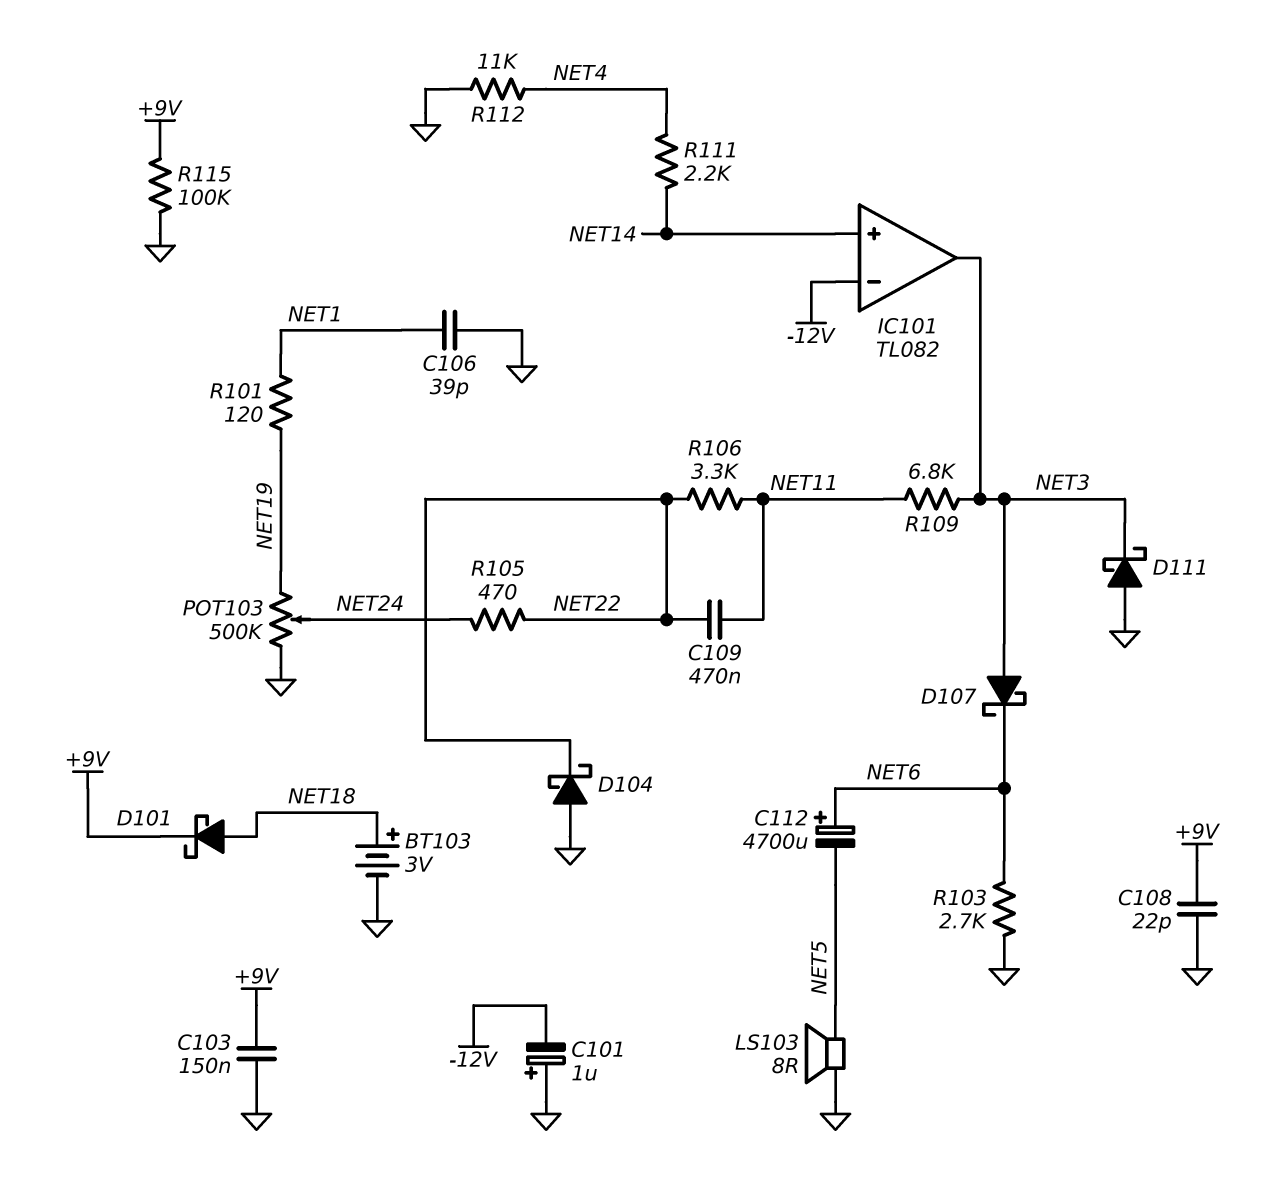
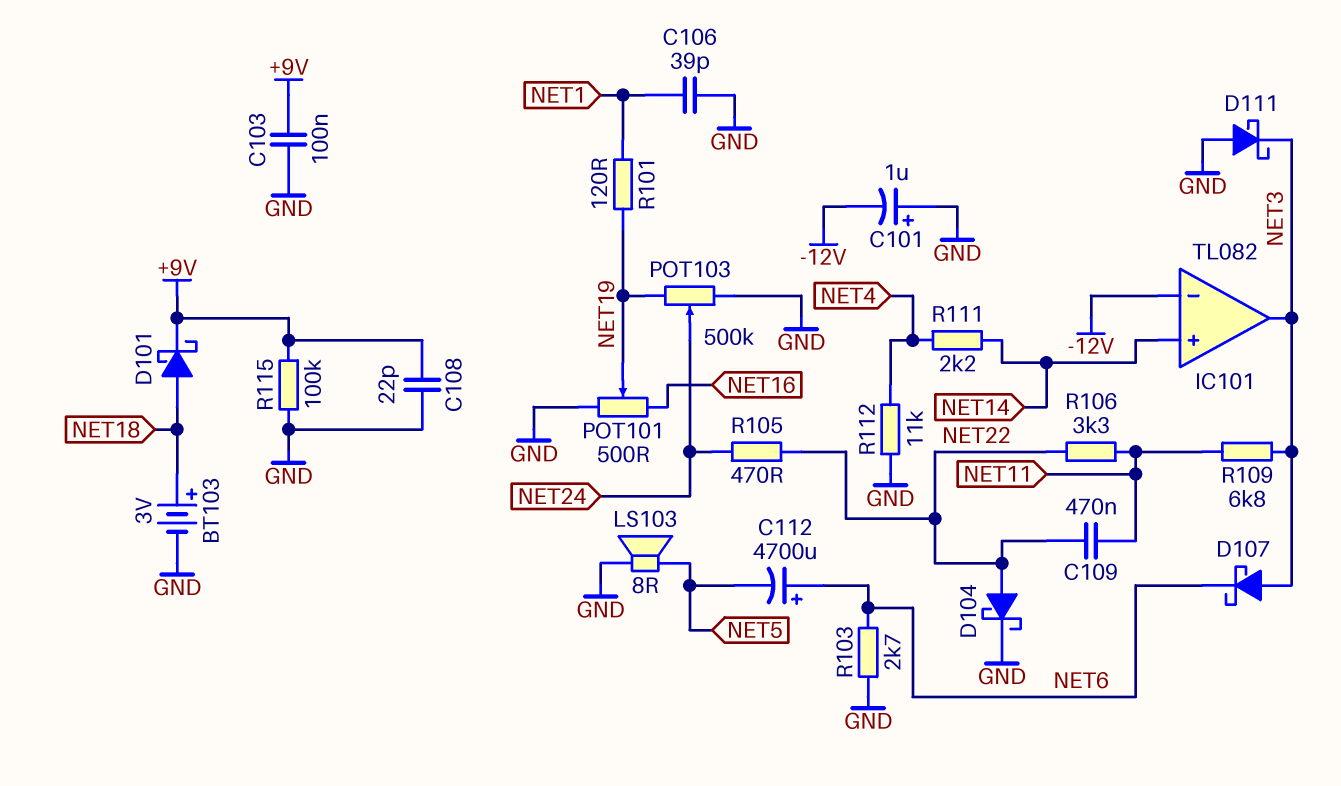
C103: 150nF (+9V, GND) -> 100nF (+9V, GND)
D104: schottky (A GND, K NET22) -> schottky (A NET22, K GND)
POT101: none -> 500 (GND, NET16, wiper NET19)

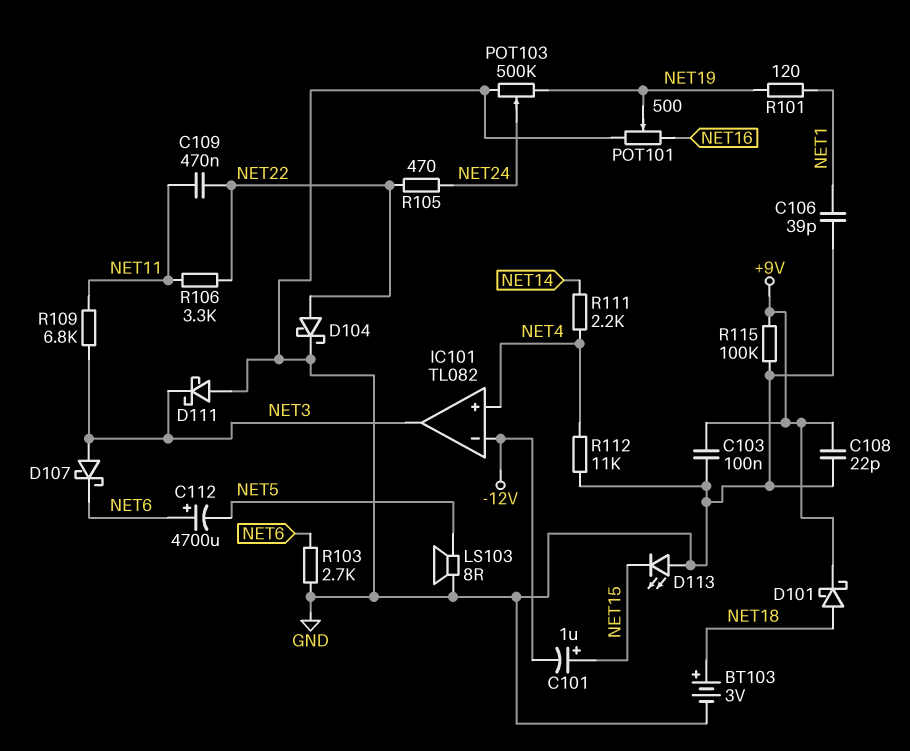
C101: 1uF (plus GND, minus -12V) -> 1uF (plus NET15, minus -12V)
D113: none -> LED (A GND, K NET15)
IC101 pin in+: NET14 -> NET4

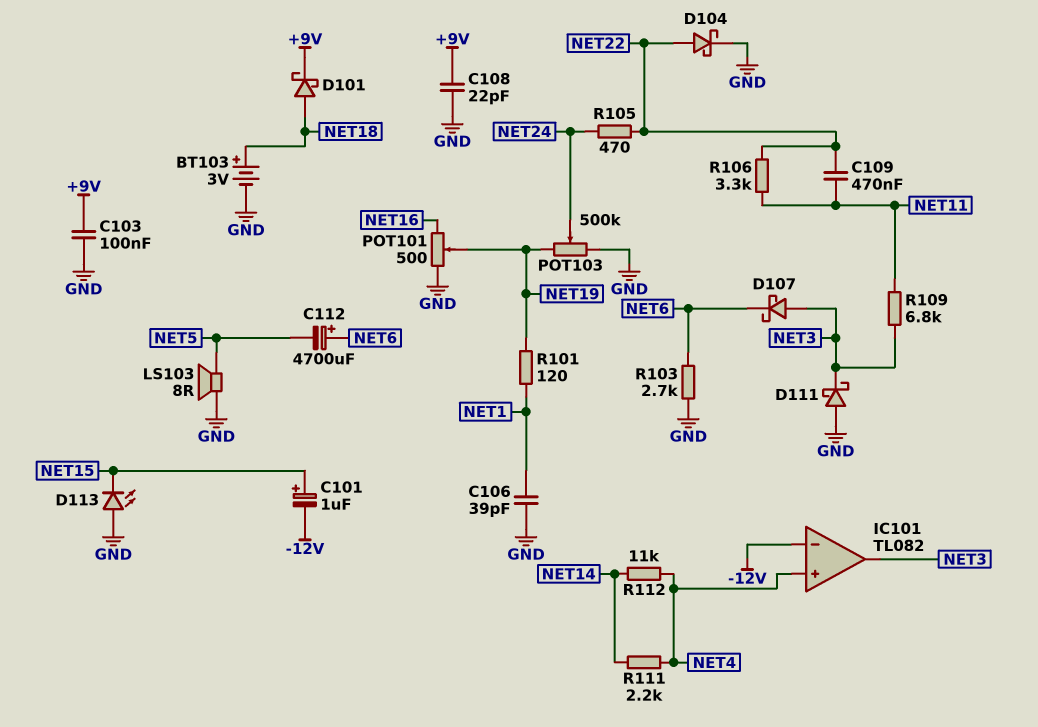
R112: 11k (GND, NET4) -> 11k (NET4, NET14)
R115: 100k (+9V, GND) -> none

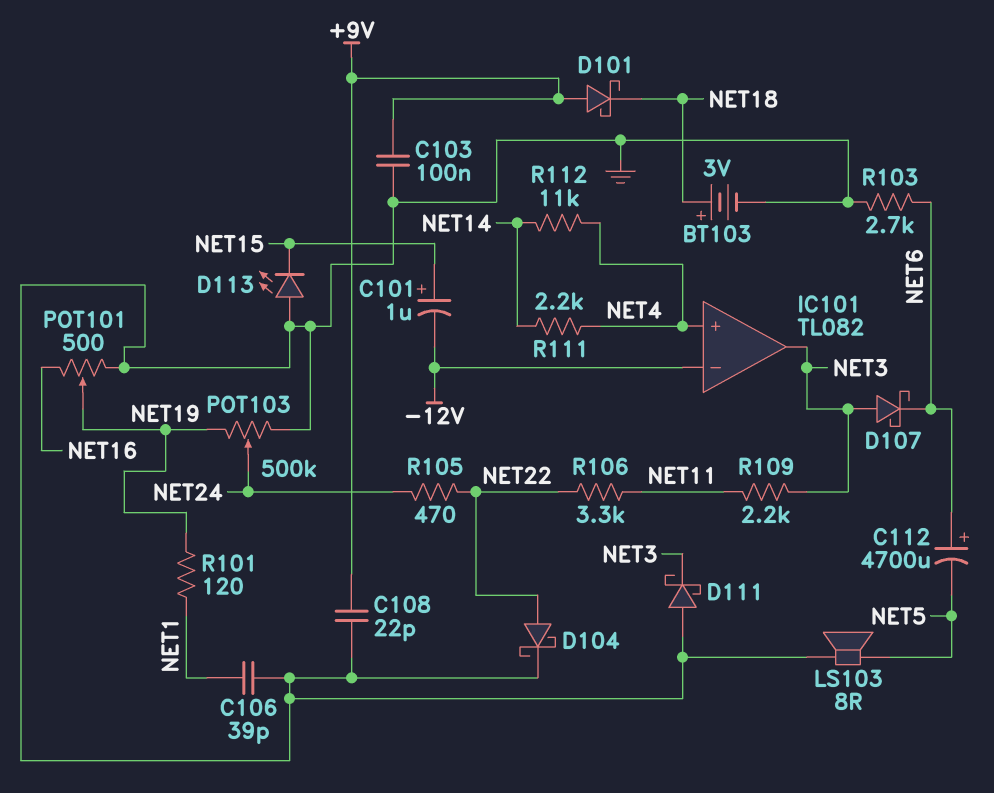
C109: 470nF (NET11, NET22) -> none
D101: schottky (A NET18, K +9V) -> schottky (A +9V, K NET18)
R109: 6.8k (NET3, NET11) -> 2.2k (NET3, NET11)

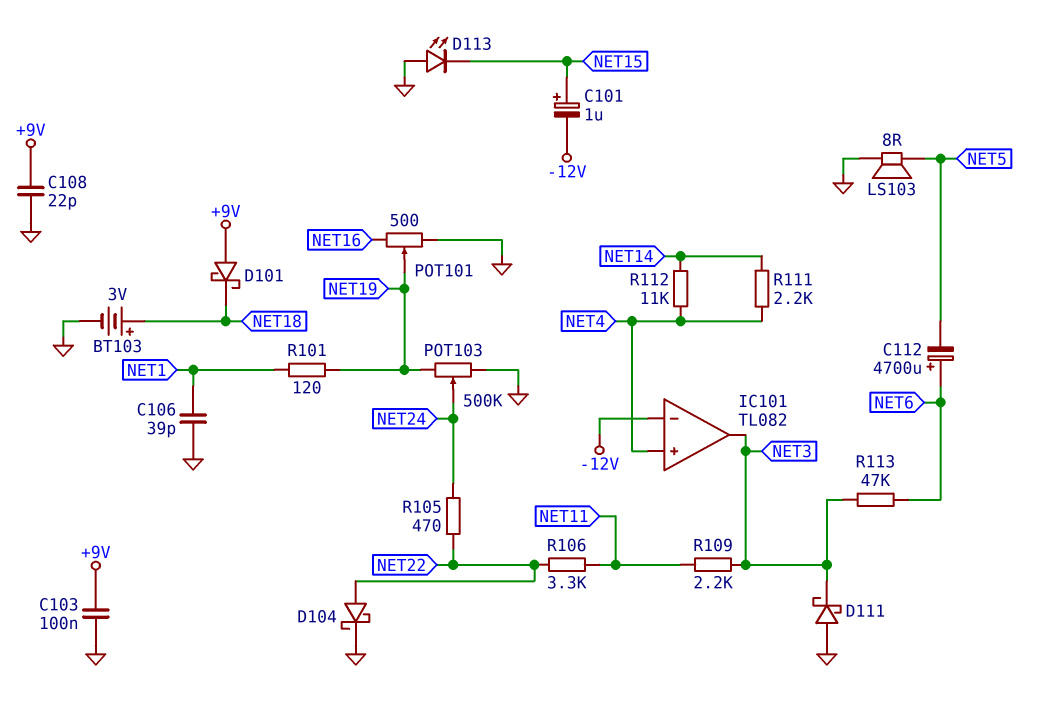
D107: schottky (A NET3, K NET6) -> none
R103: 2.7k (GND, NET6) -> none
R113: none -> 47k (NET3, NET6)

